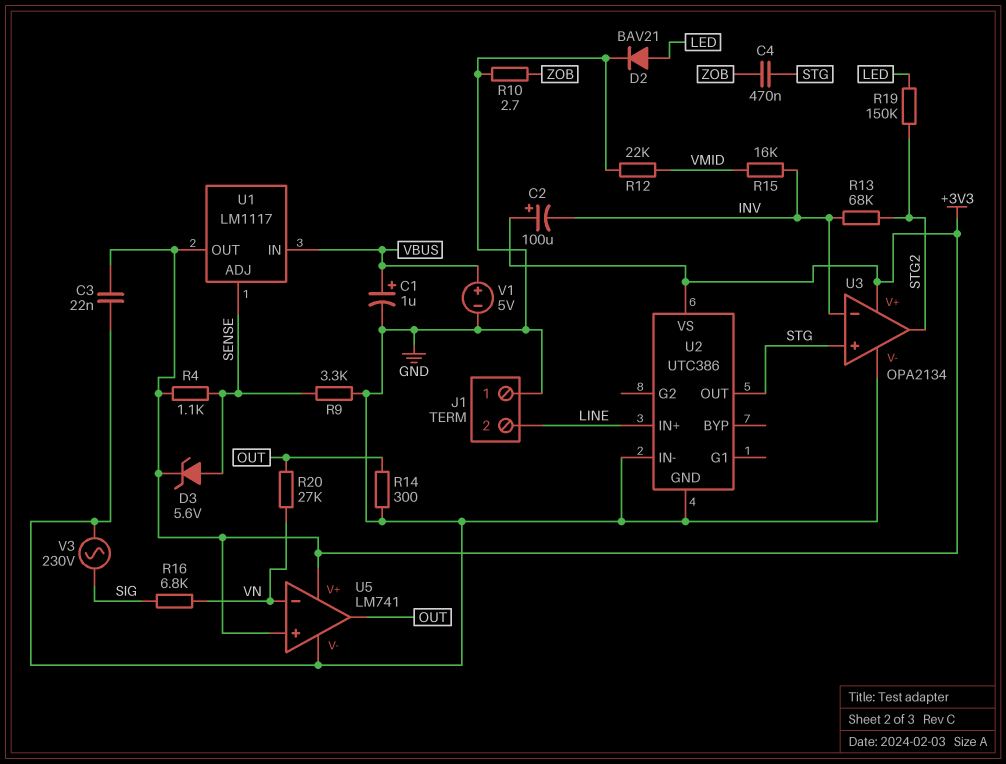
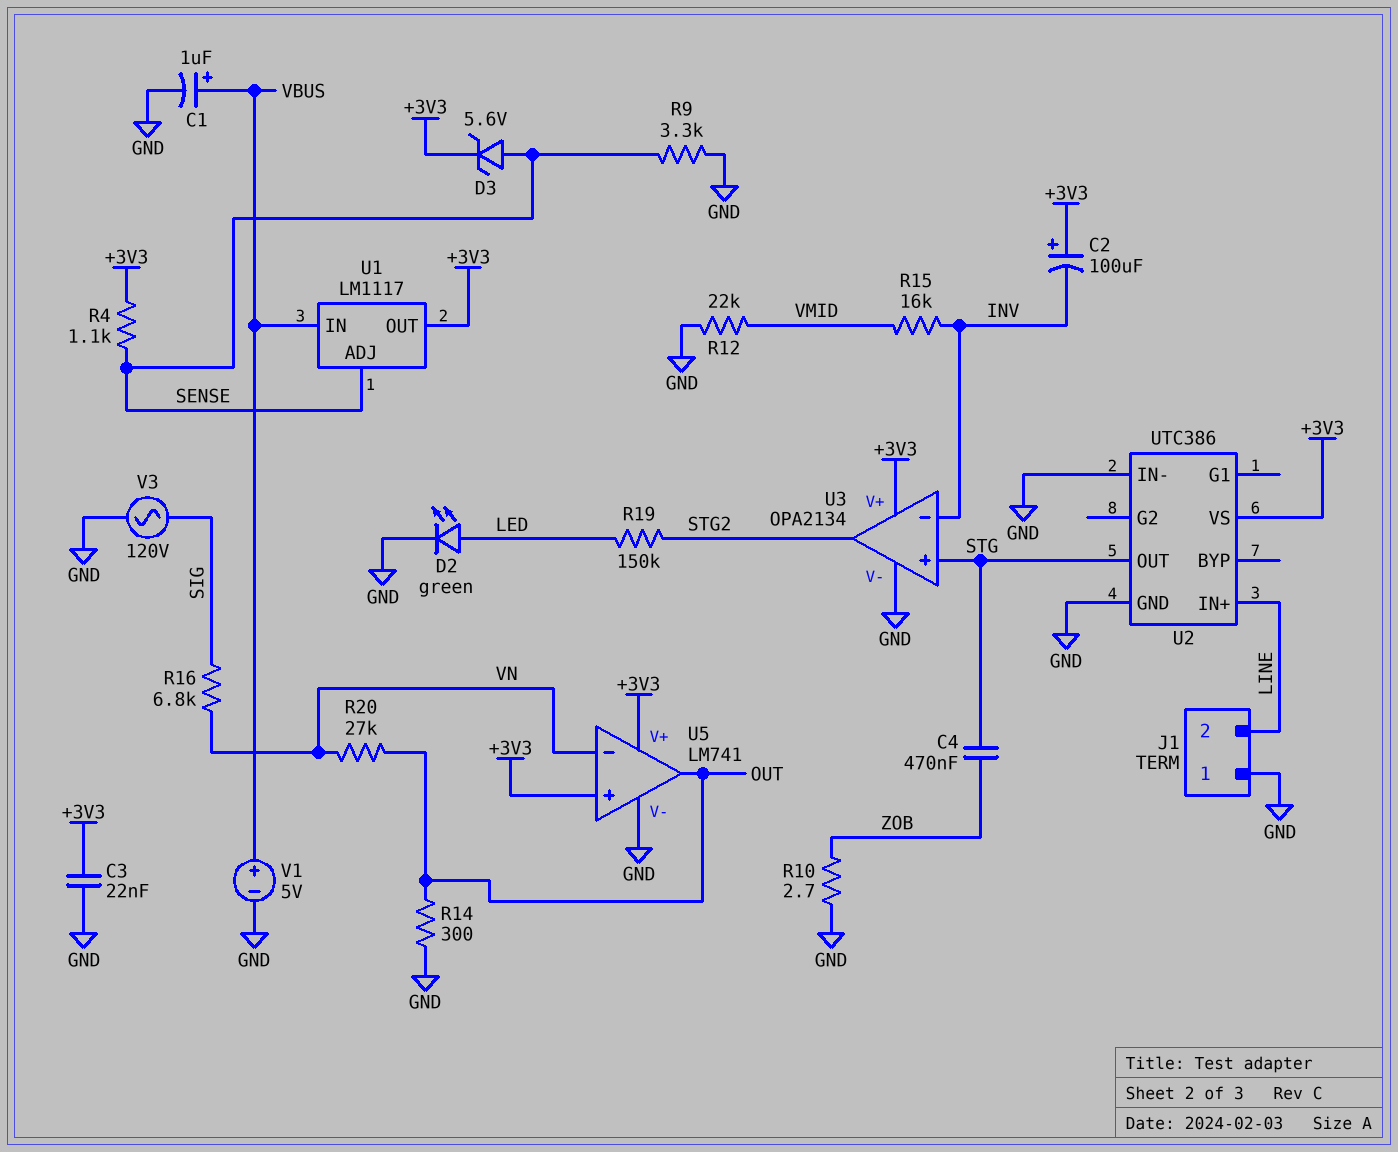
D2: diode BAV21 (A LED, K GND) -> LED green (A LED, K GND)
R13: 68k (INV, STG2) -> none
V3: AC 230V (GND, SIG) -> AC 120V (GND, SIG)

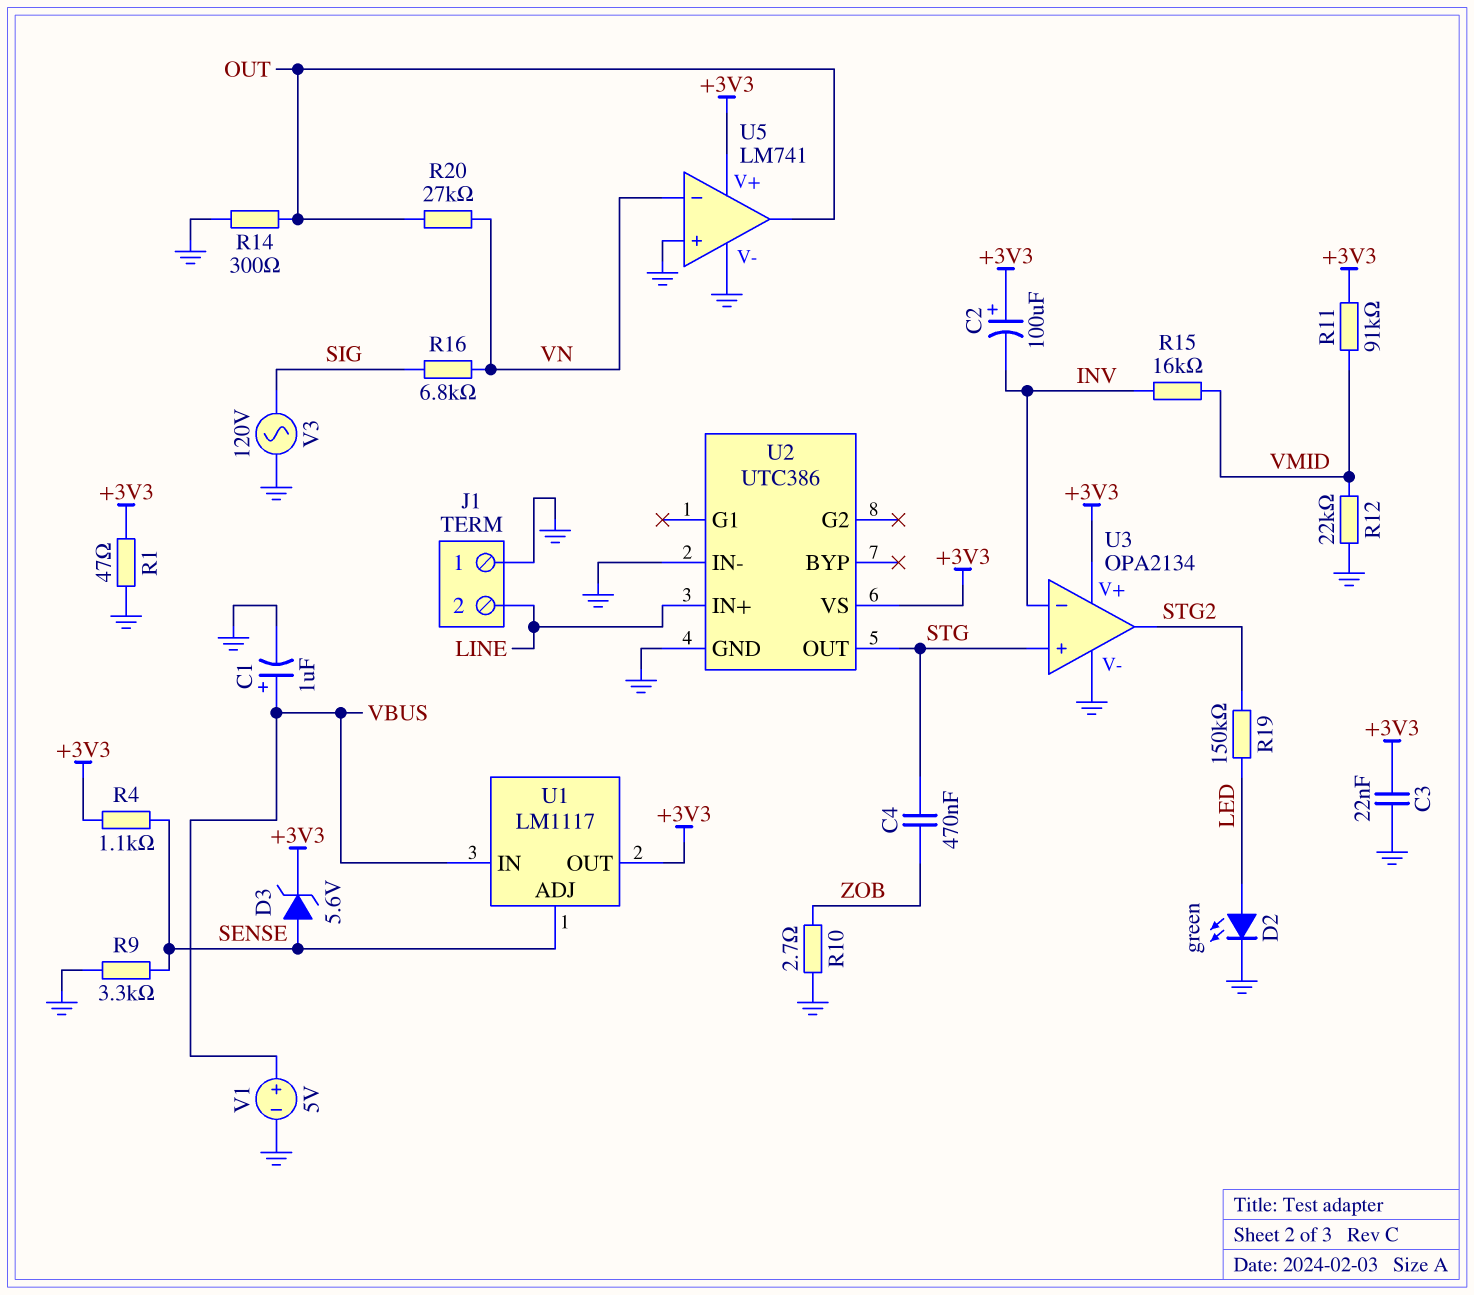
R1: none -> 47 (+3V3, GND)
R11: none -> 91k (+3V3, VMID)
U5 pin in+: +3V3 -> GND

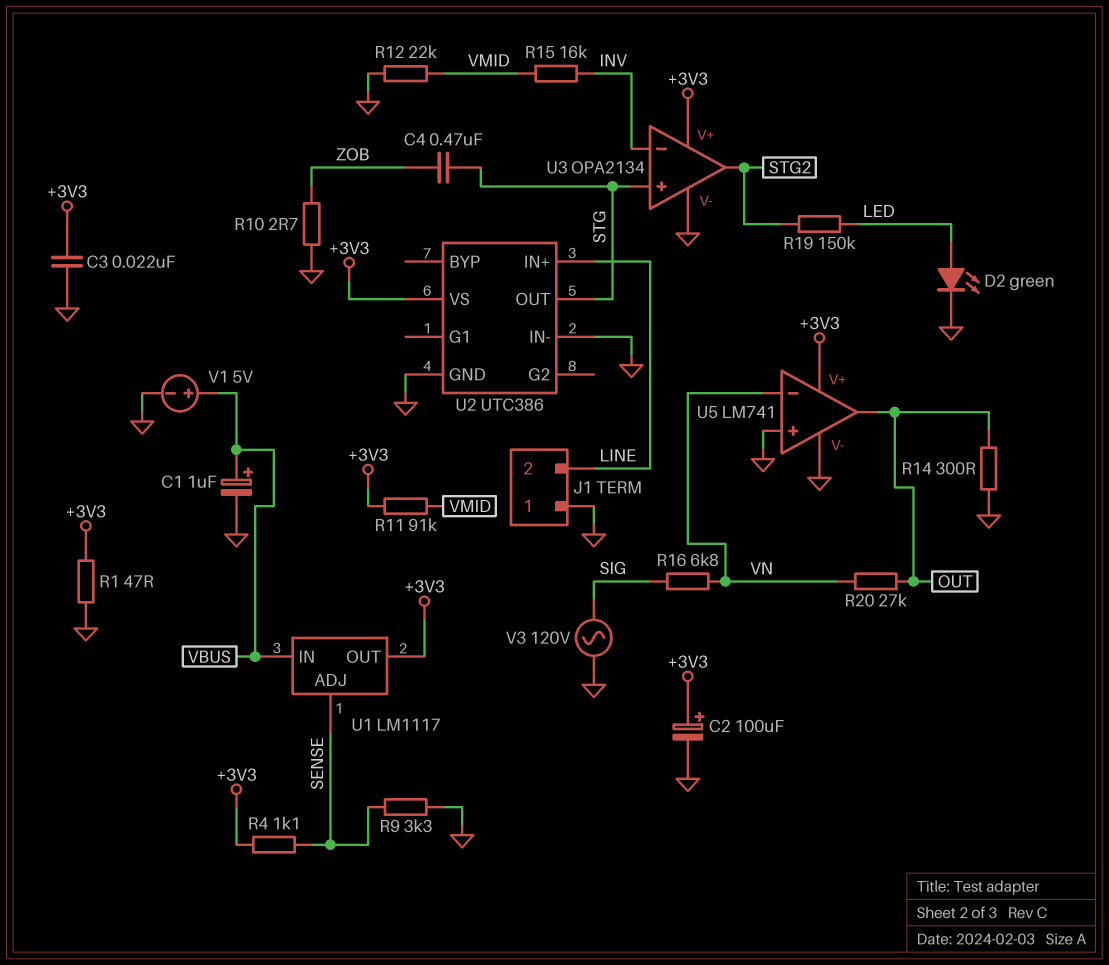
C2: 100uF (plus +3V3, minus INV) -> 100uF (plus +3V3, minus GND)
D3: zener 5.6V (A SENSE, K +3V3) -> none

